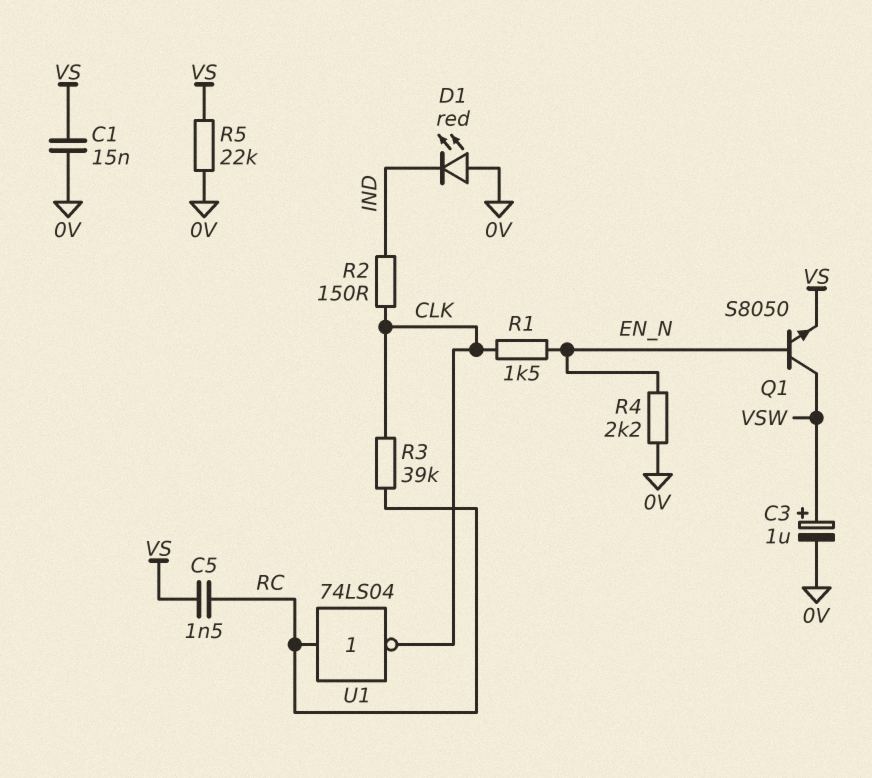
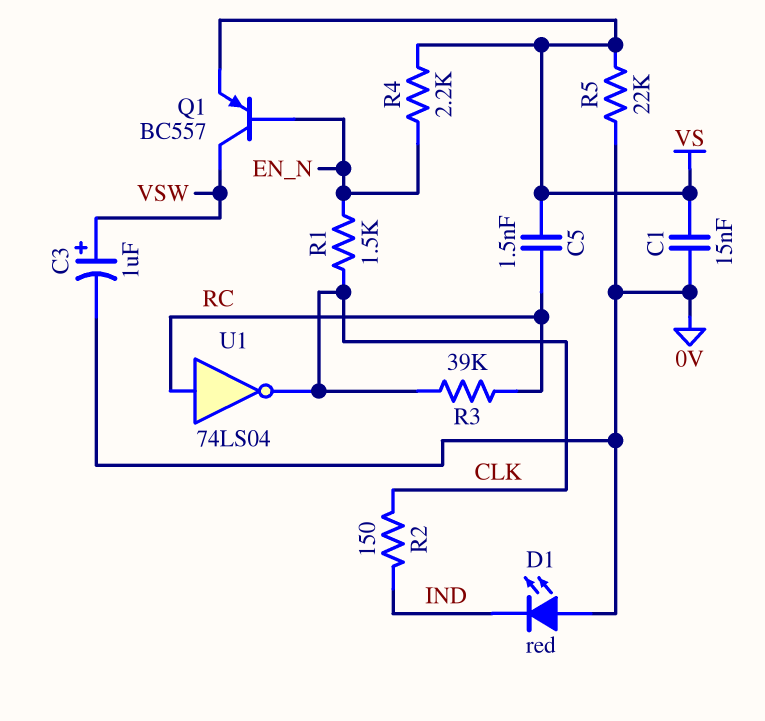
Q1: NPN S8050 (B EN_N, C VSW, E VS) -> PNP BC557 (B EN_N, C VSW, E VS)
R4: 2.2k (0V, EN_N) -> 2.2k (EN_N, VS)

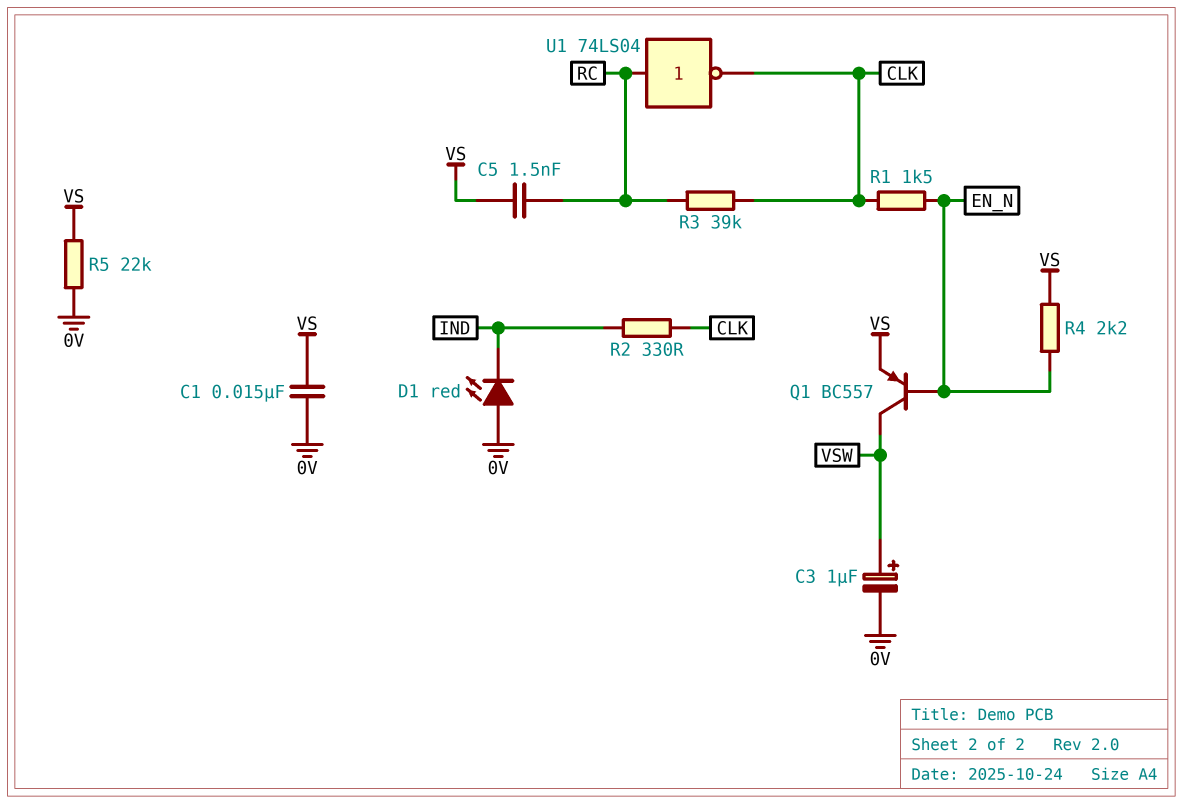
R2: 150 (CLK, IND) -> 330 (CLK, IND)

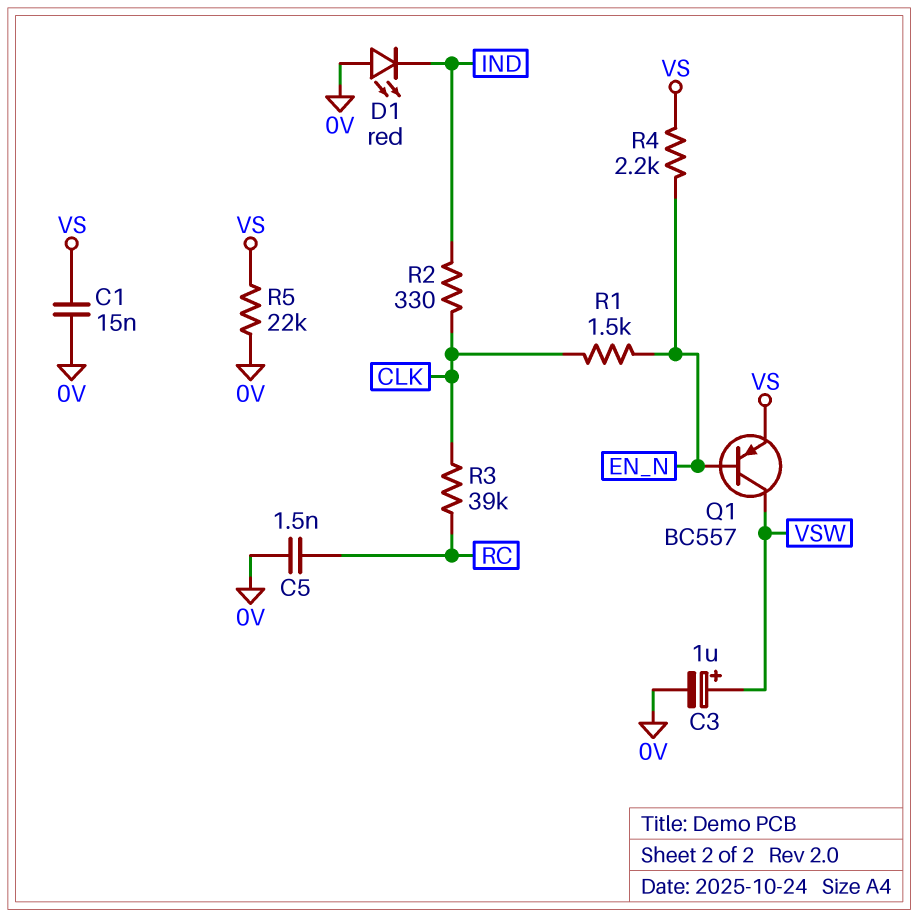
C5: 1.5nF (RC, VS) -> 1.5nF (0V, RC)
U1: NOT 74LS04 (in RC, out CLK) -> none

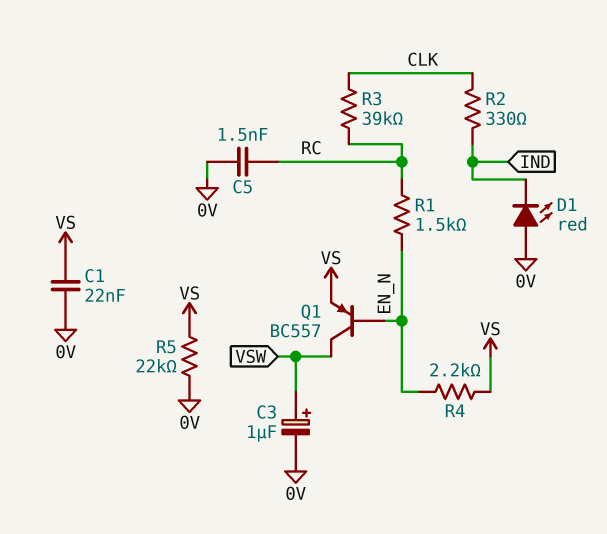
C1: 15nF (0V, VS) -> 22nF (0V, VS)
R1: 1.5k (CLK, EN_N) -> 1.5k (EN_N, RC)

